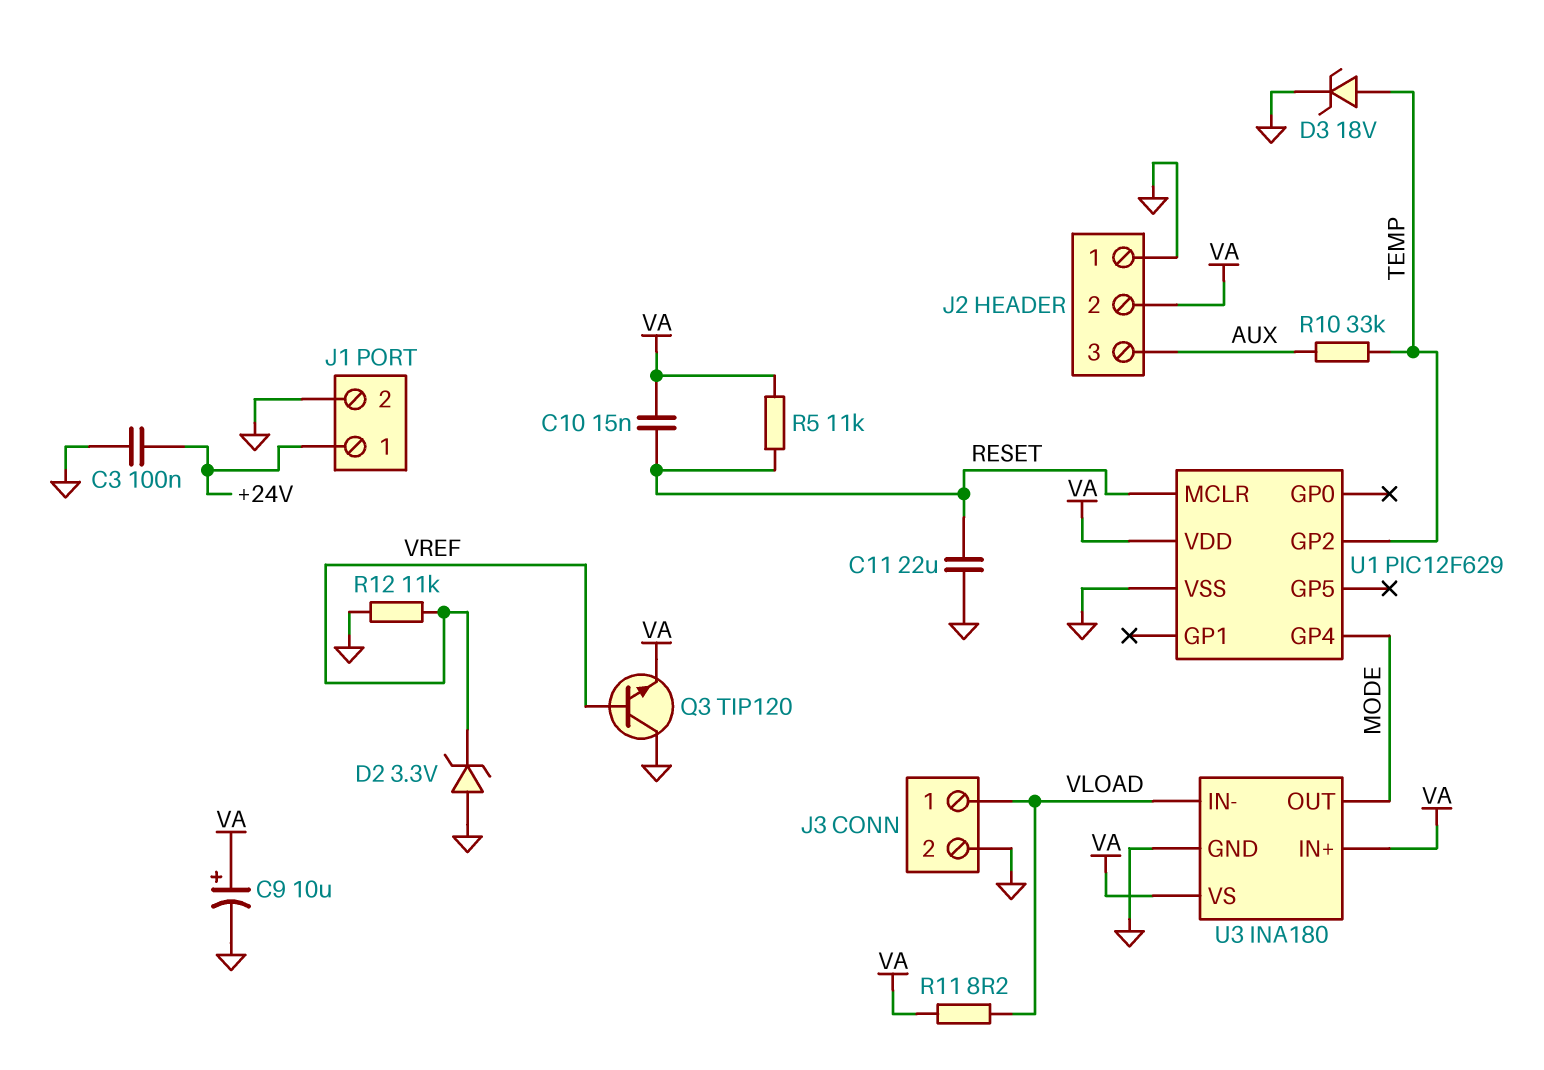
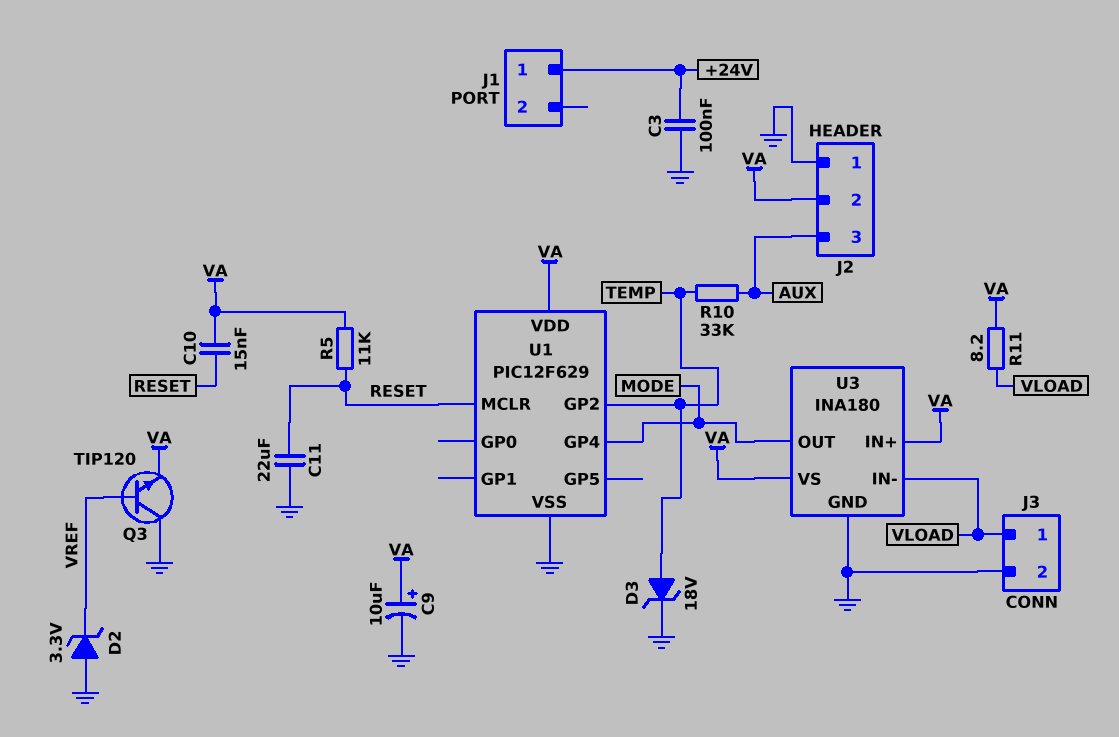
J1 pin 2: GND -> none
R12: 11k (GND, VREF) -> none

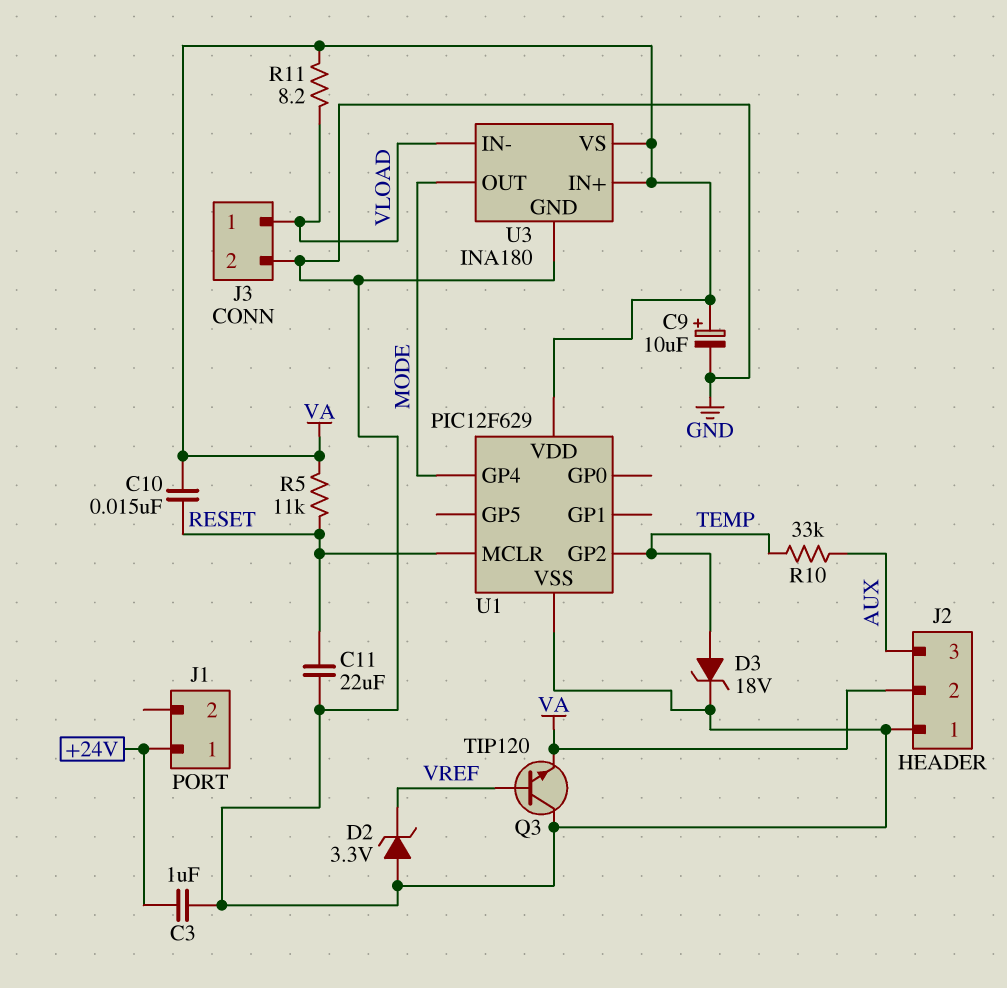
C3: 100nF (+24V, GND) -> 1uF (+24V, GND)

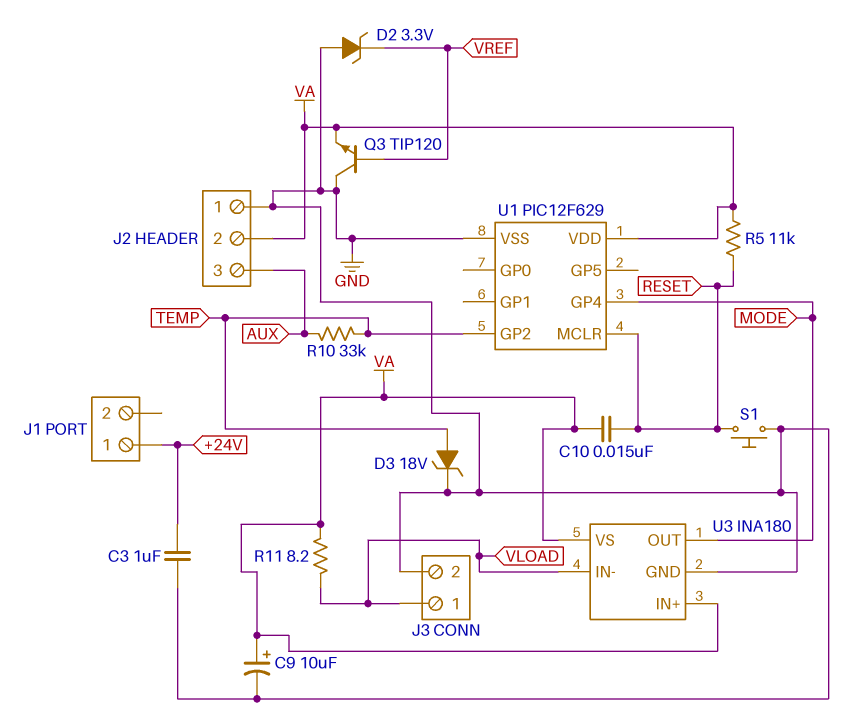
C11: 22uF (GND, RESET) -> none
S1: none -> button (GND, RESET)

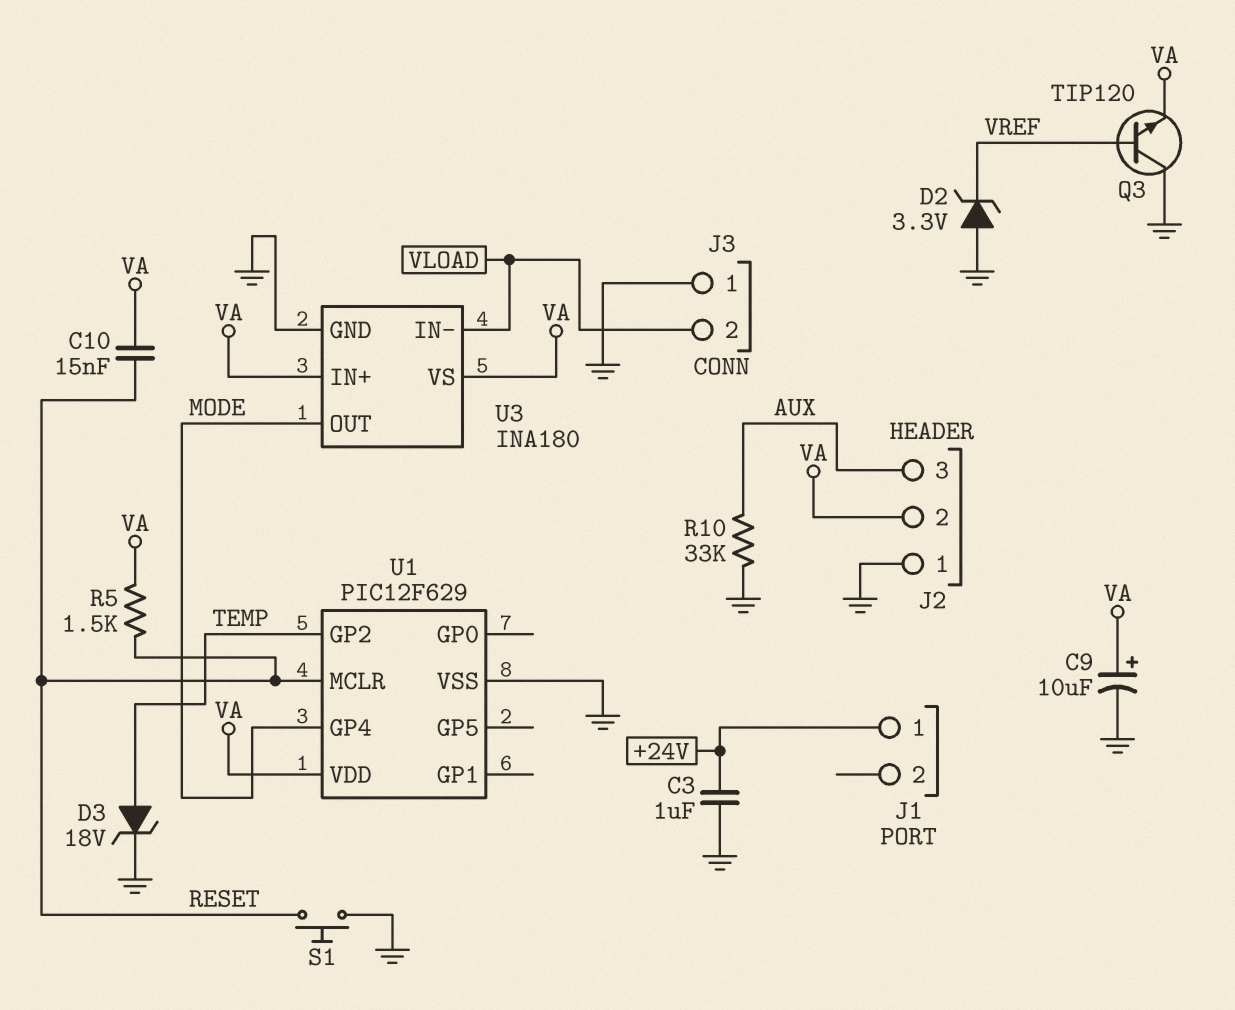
J3 pin 1: VLOAD -> GND
J3 pin 2: GND -> VLOAD
R5: 11k (RESET, VA) -> 1.5k (RESET, VA)
R10: 33k (AUX, TEMP) -> 33k (AUX, GND)
R11: 8.2 (VA, VLOAD) -> none

